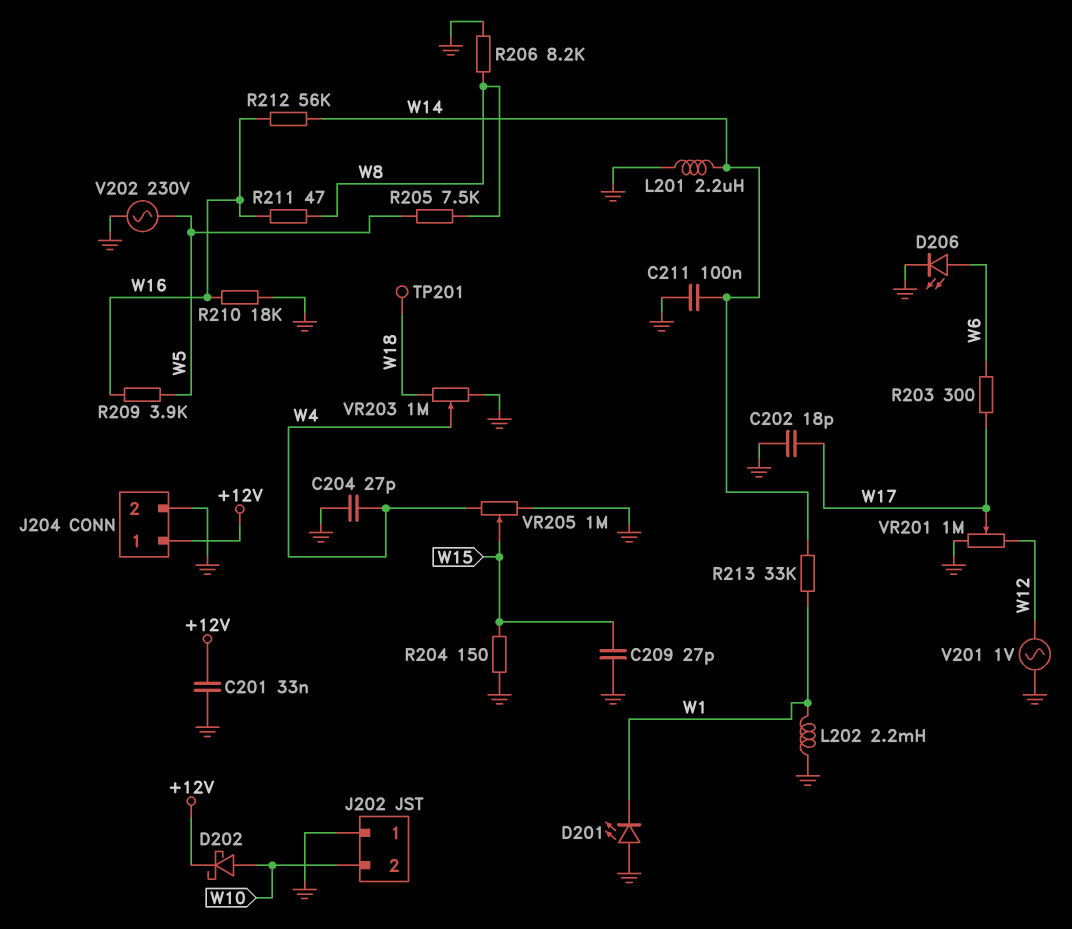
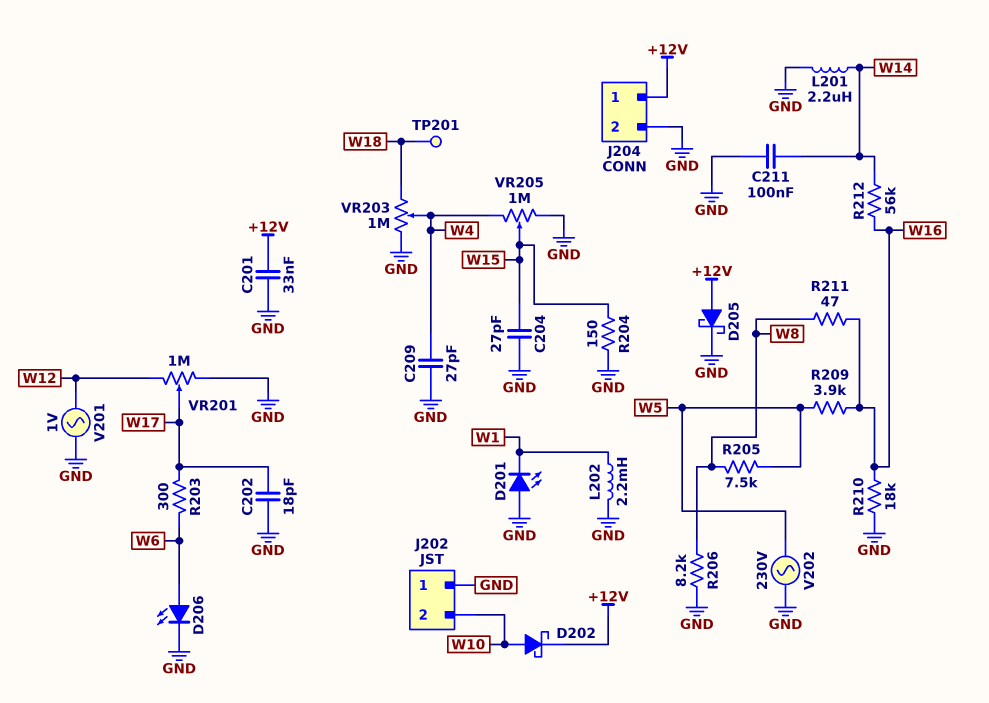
C204: 27pF (GND, W4) -> 27pF (GND, W15)
C209: 27pF (GND, W15) -> 27pF (GND, W4)
D205: none -> schottky (A +12V, K GND)
R213: 33k (W1, W14) -> none

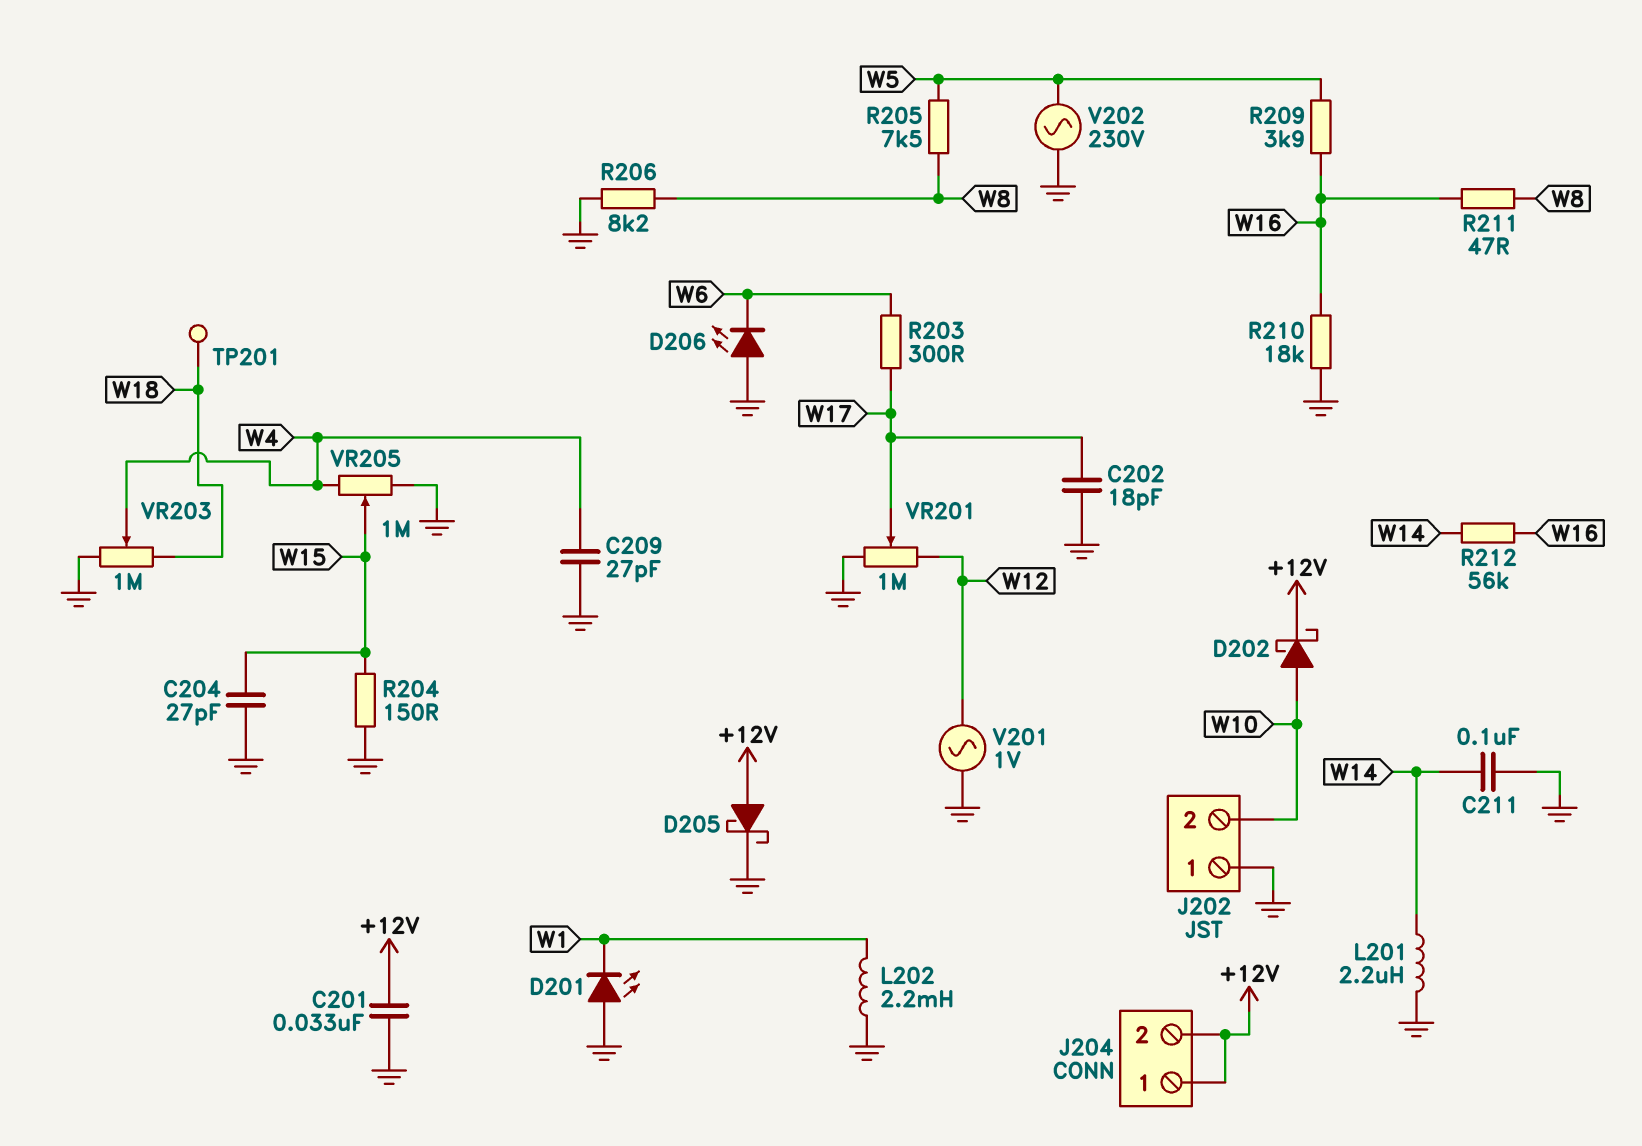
D206: LED (A W6, K GND) -> LED (A GND, K W6)
J204 pin 2: GND -> +12V

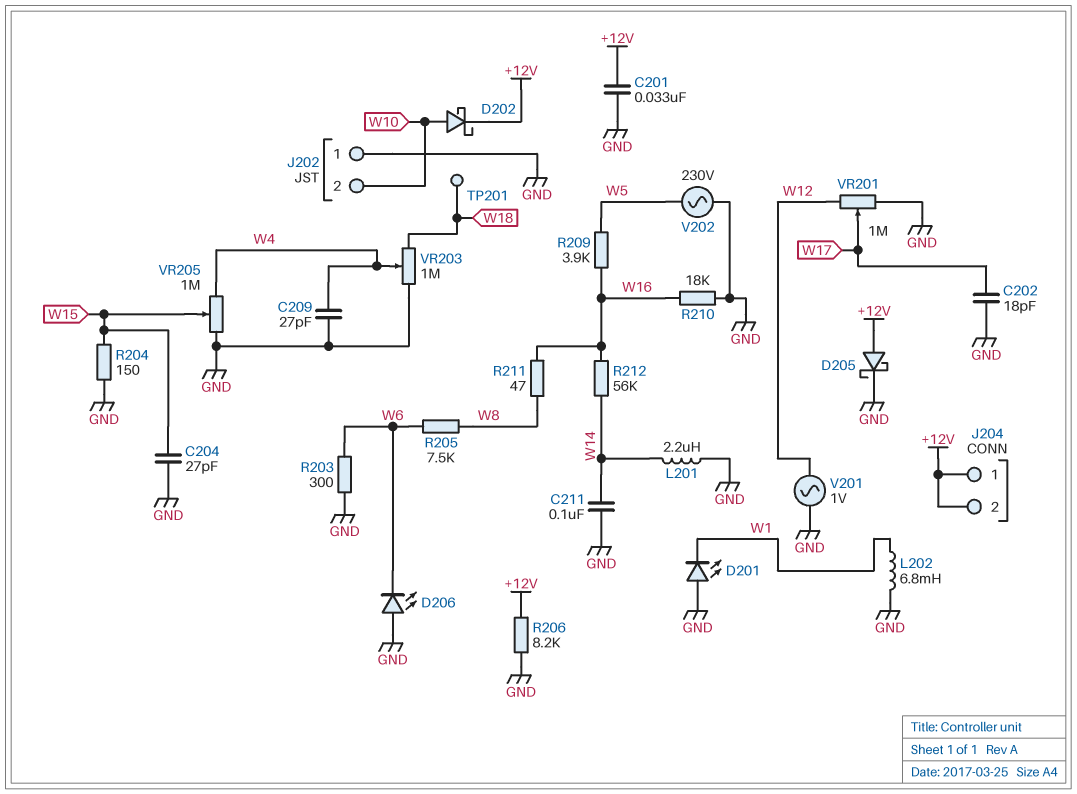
L202: 2.2mH (GND, W1) -> 6.8mH (GND, W1)
R203: 300 (W6, W17) -> 300 (GND, W6)
R205: 7.5k (W5, W8) -> 7.5k (W6, W8)
R206: 8.2k (GND, W8) -> 8.2k (+12V, GND)

